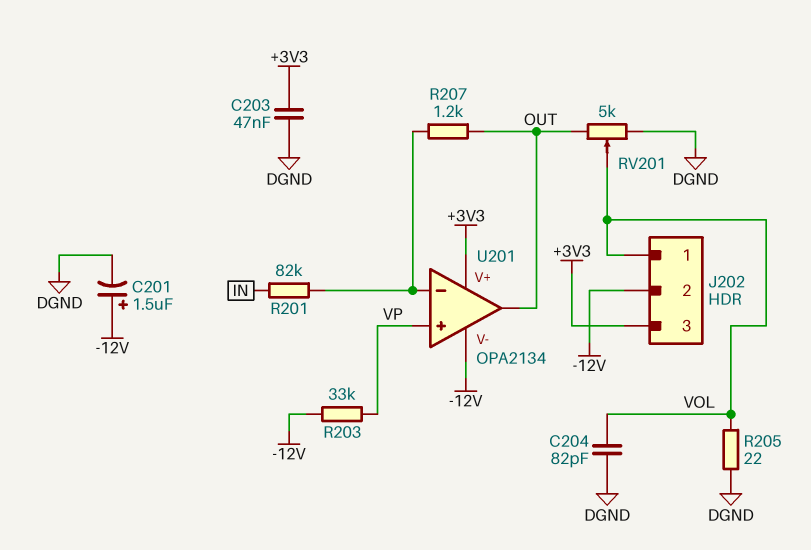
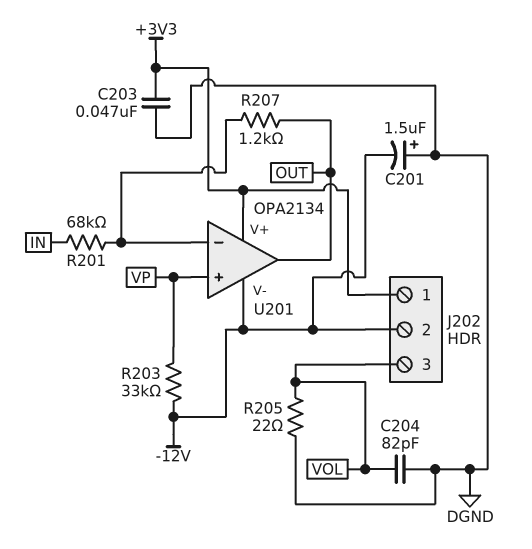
C201: 1.5uF (plus -12V, minus DGND) -> 1.5uF (plus DGND, minus -12V)
J202 pin 1: VOL -> +3V3
J202 pin 3: +3V3 -> VOL
R201: 82k (IN, U201/in-) -> 68k (IN, U201/in-)
RV201: 5k (DGND, OUT, wiper VOL) -> none

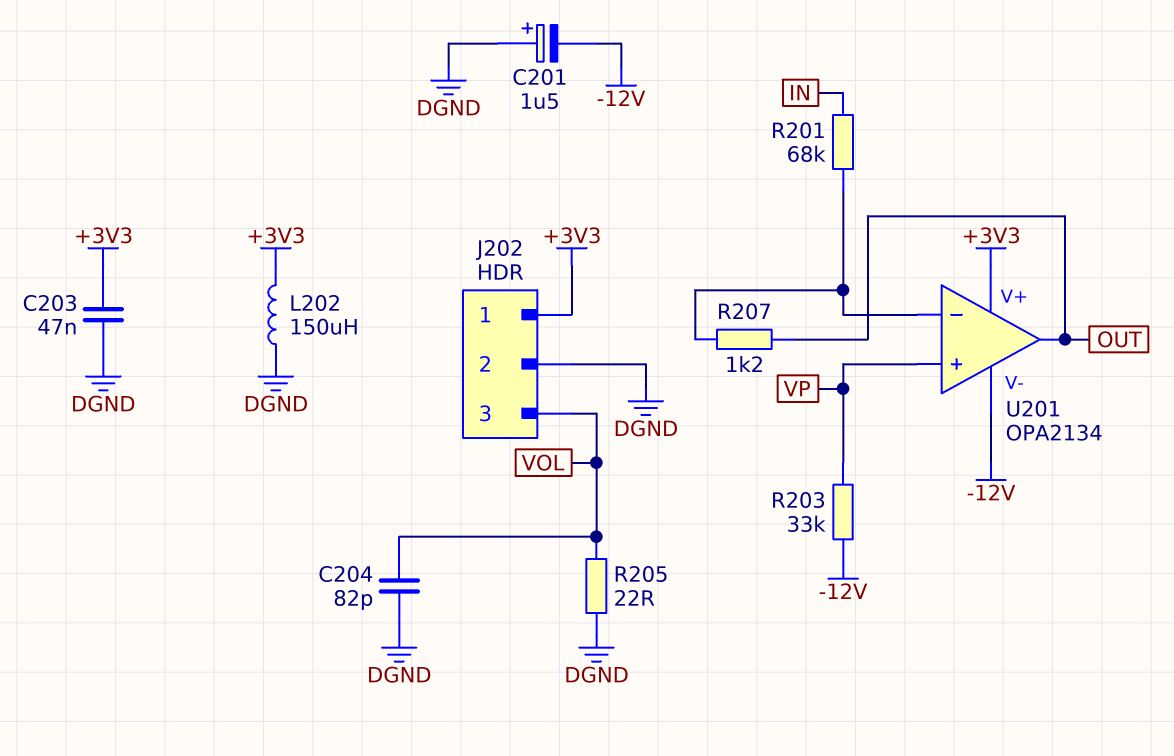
J202 pin 2: -12V -> DGND
L202: none -> 150uH (+3V3, DGND)

